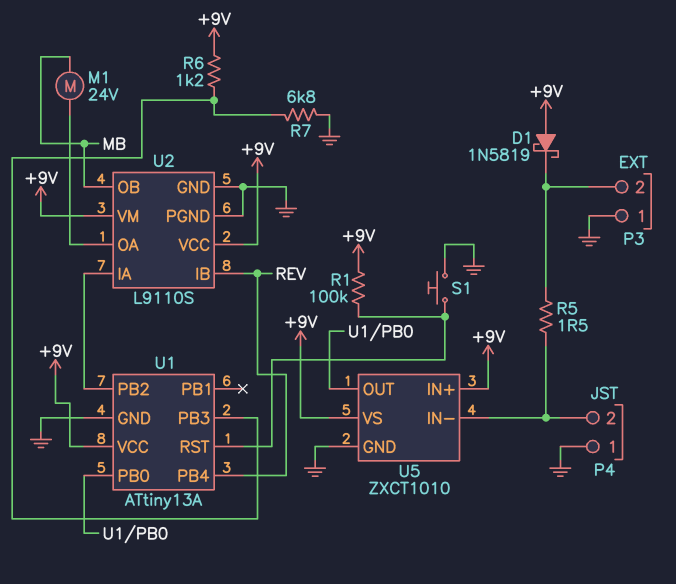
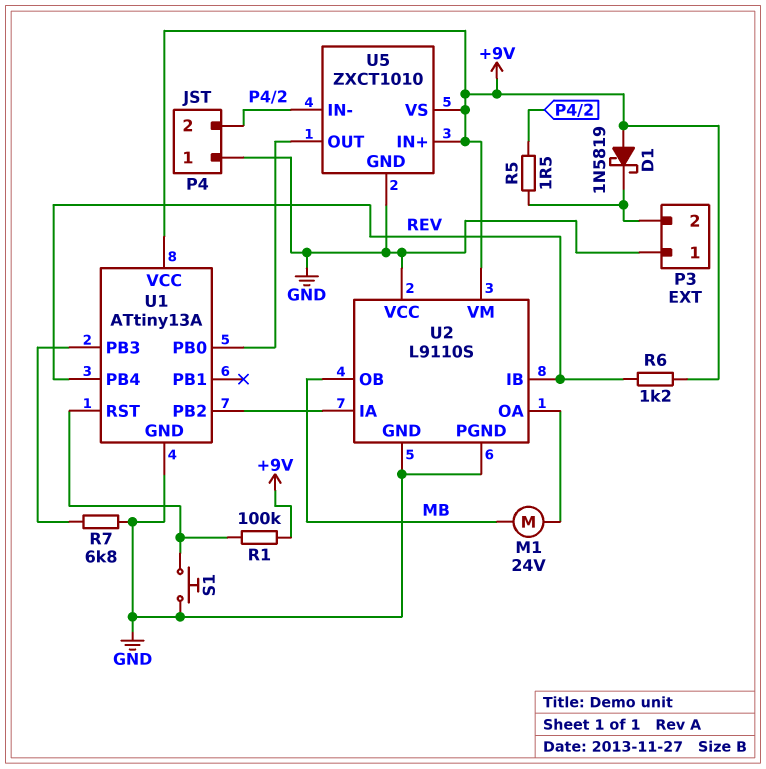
R6: 1.2k (+9V, U1/PB3) -> 1.2k (+9V, REV)
U2 pin VCC: +9V -> GND

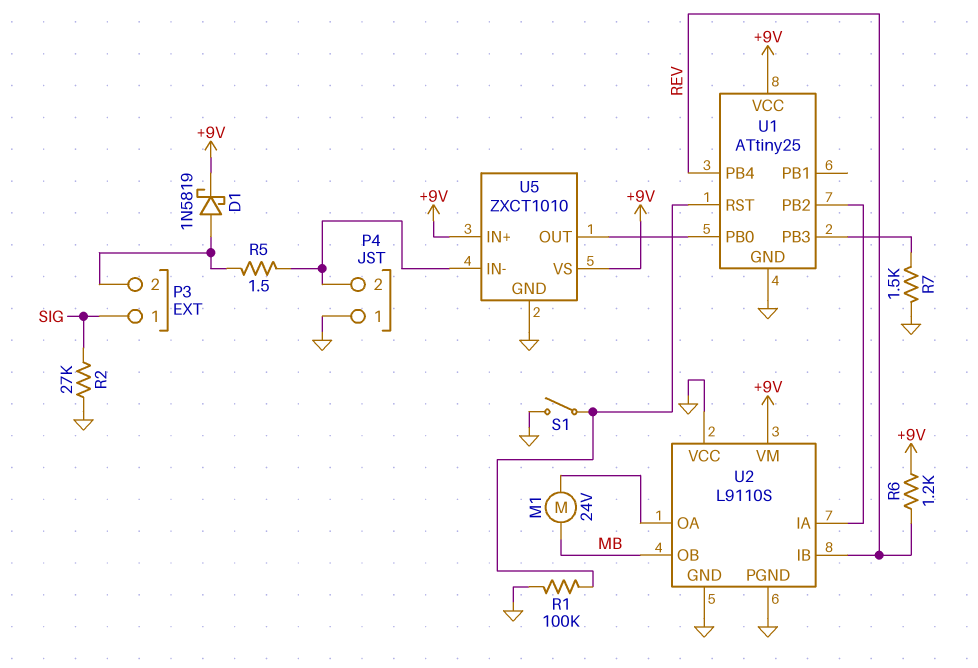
D1: schottky 1N5819 (A +9V, K P3/2) -> schottky 1N5819 (A P3/2, K +9V)
P3 pin 1: GND -> SIG
R1: 100k (+9V, U1/RST) -> 100k (GND, U1/RST)
R2: none -> 27k (GND, SIG)
R7: 6.8k (GND, U1/PB3) -> 1.5k (GND, U1/PB3)
S1: button (GND, U1/RST) -> switch (GND, U1/RST)
U1: ATtiny13A -> ATtiny25

